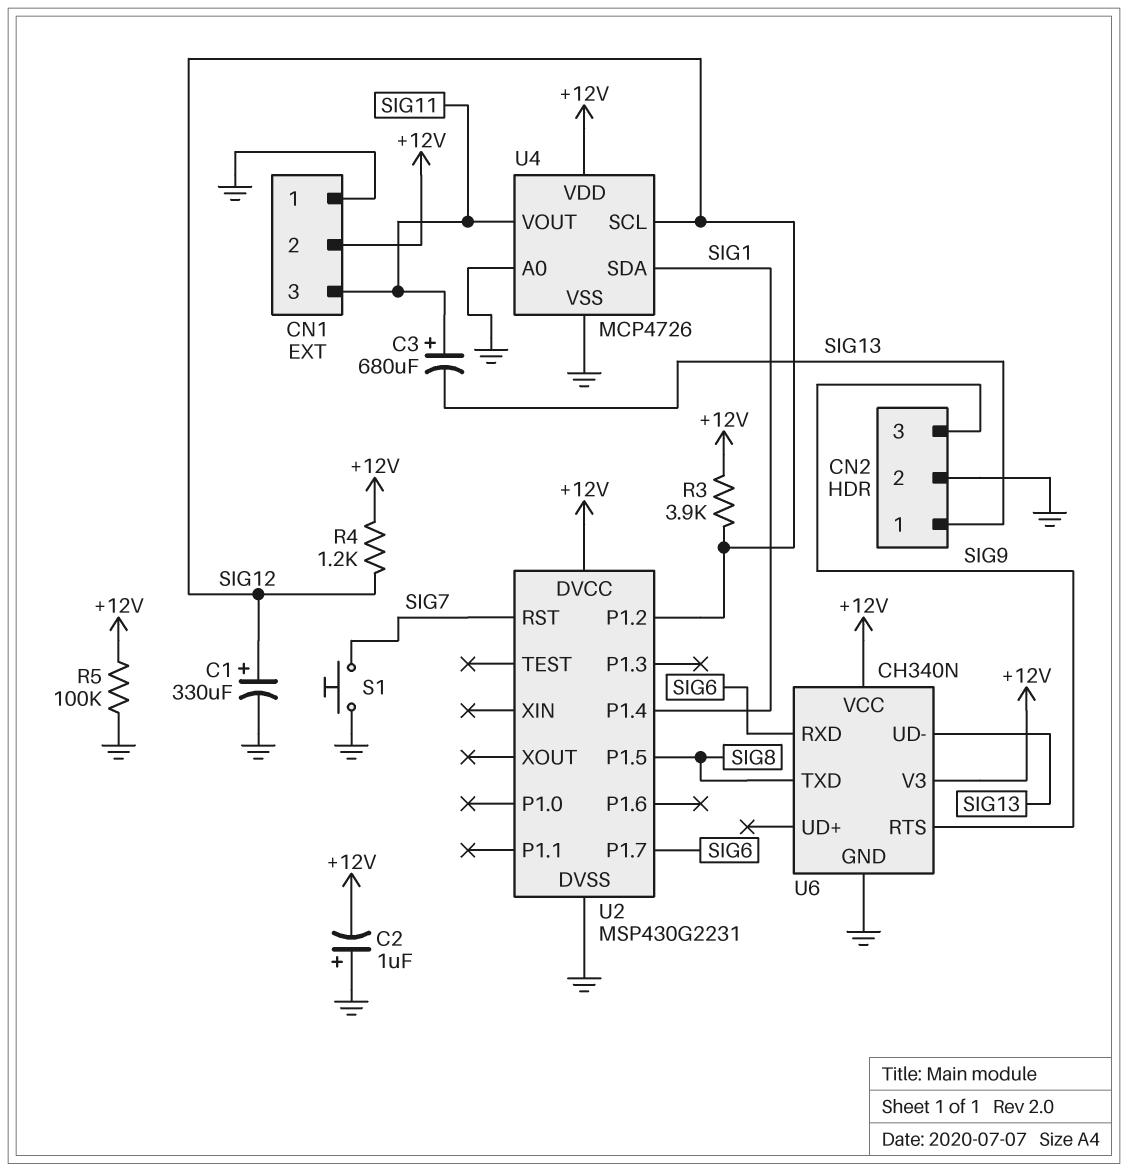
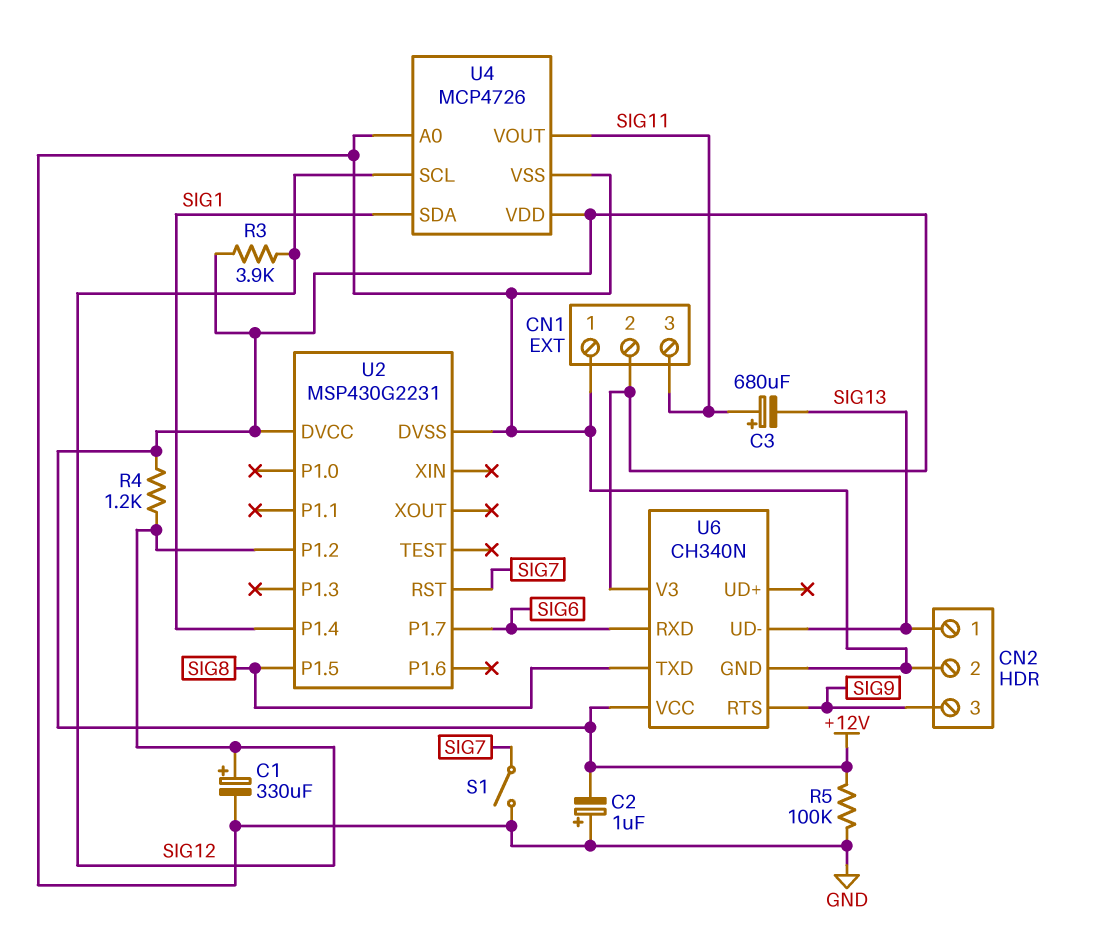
S1: button (GND, SIG7) -> switch (GND, SIG7)

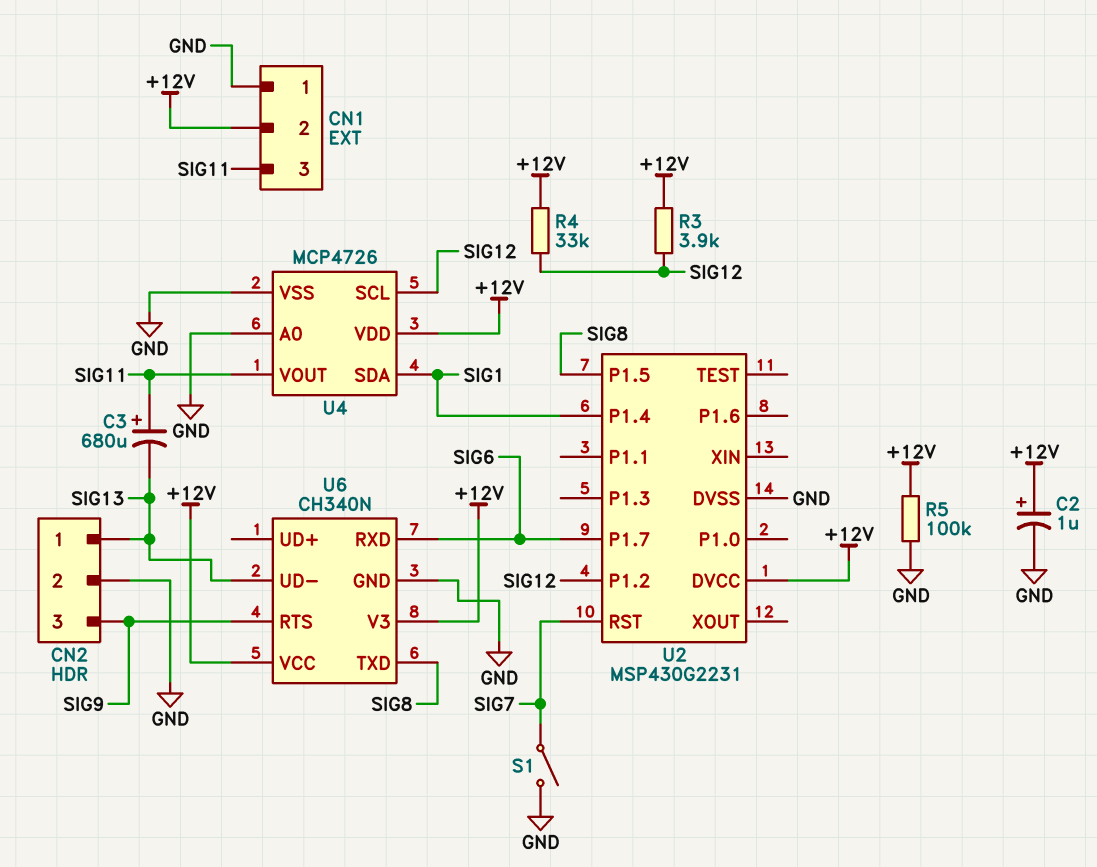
C1: 330uF (plus SIG12, minus GND) -> none
C2: 1uF (plus GND, minus +12V) -> 1uF (plus +12V, minus GND)
R4: 1.2k (+12V, SIG12) -> 33k (+12V, SIG12)

